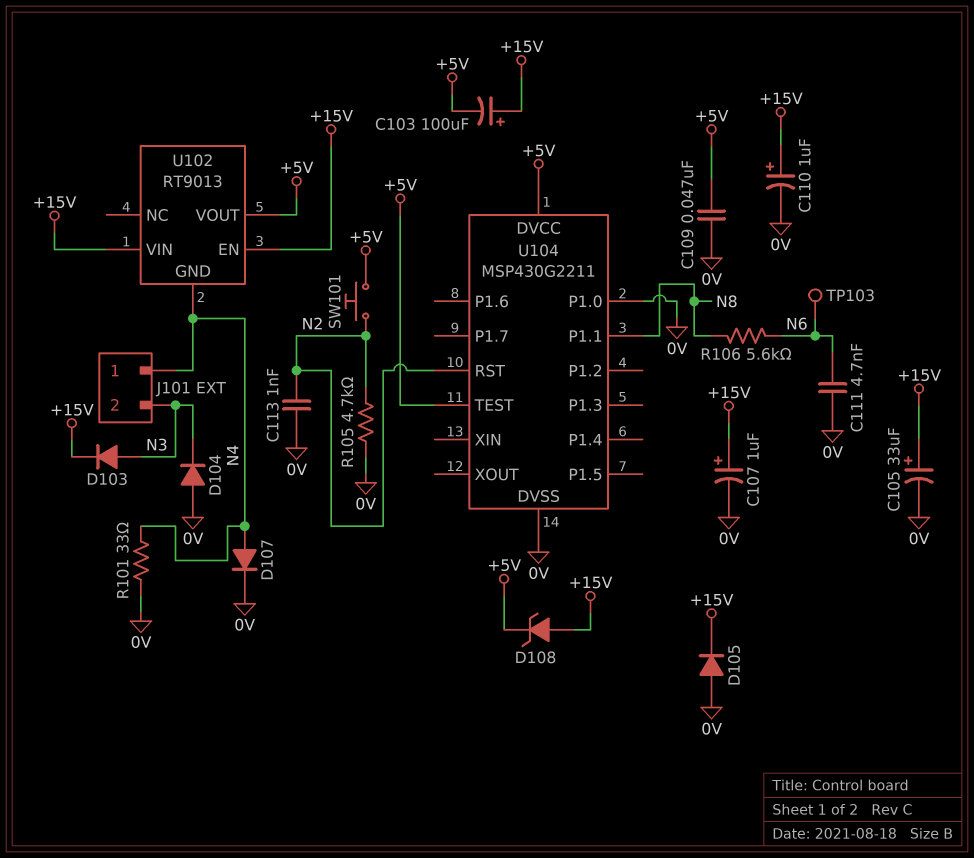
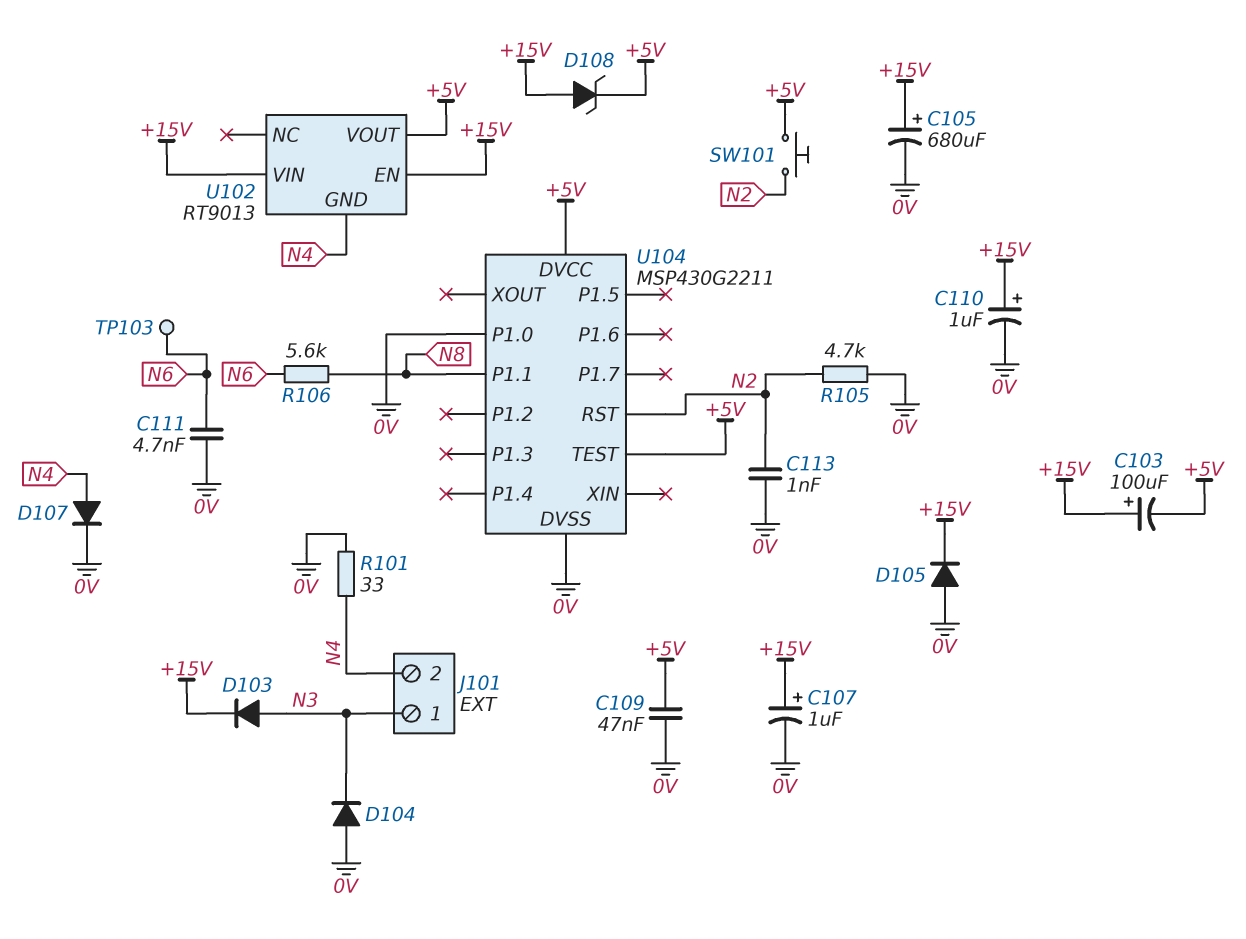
C105: 33uF (plus +15V, minus 0V) -> 680uF (plus +15V, minus 0V)
J101 pin 1: N4 -> N3
J101 pin 2: N3 -> N4

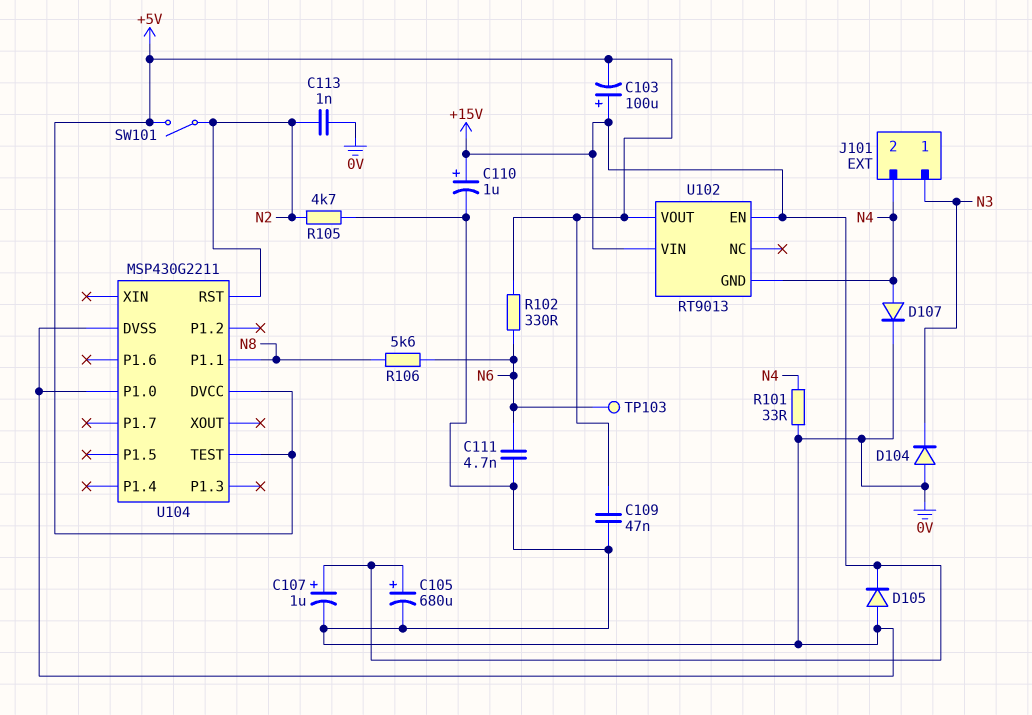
D103: diode (A N3, K +15V) -> none
D108: zener (A +15V, K +5V) -> none
R102: none -> 330 (+5V, N6)
SW101: button (+5V, N2) -> switch (+5V, N2)

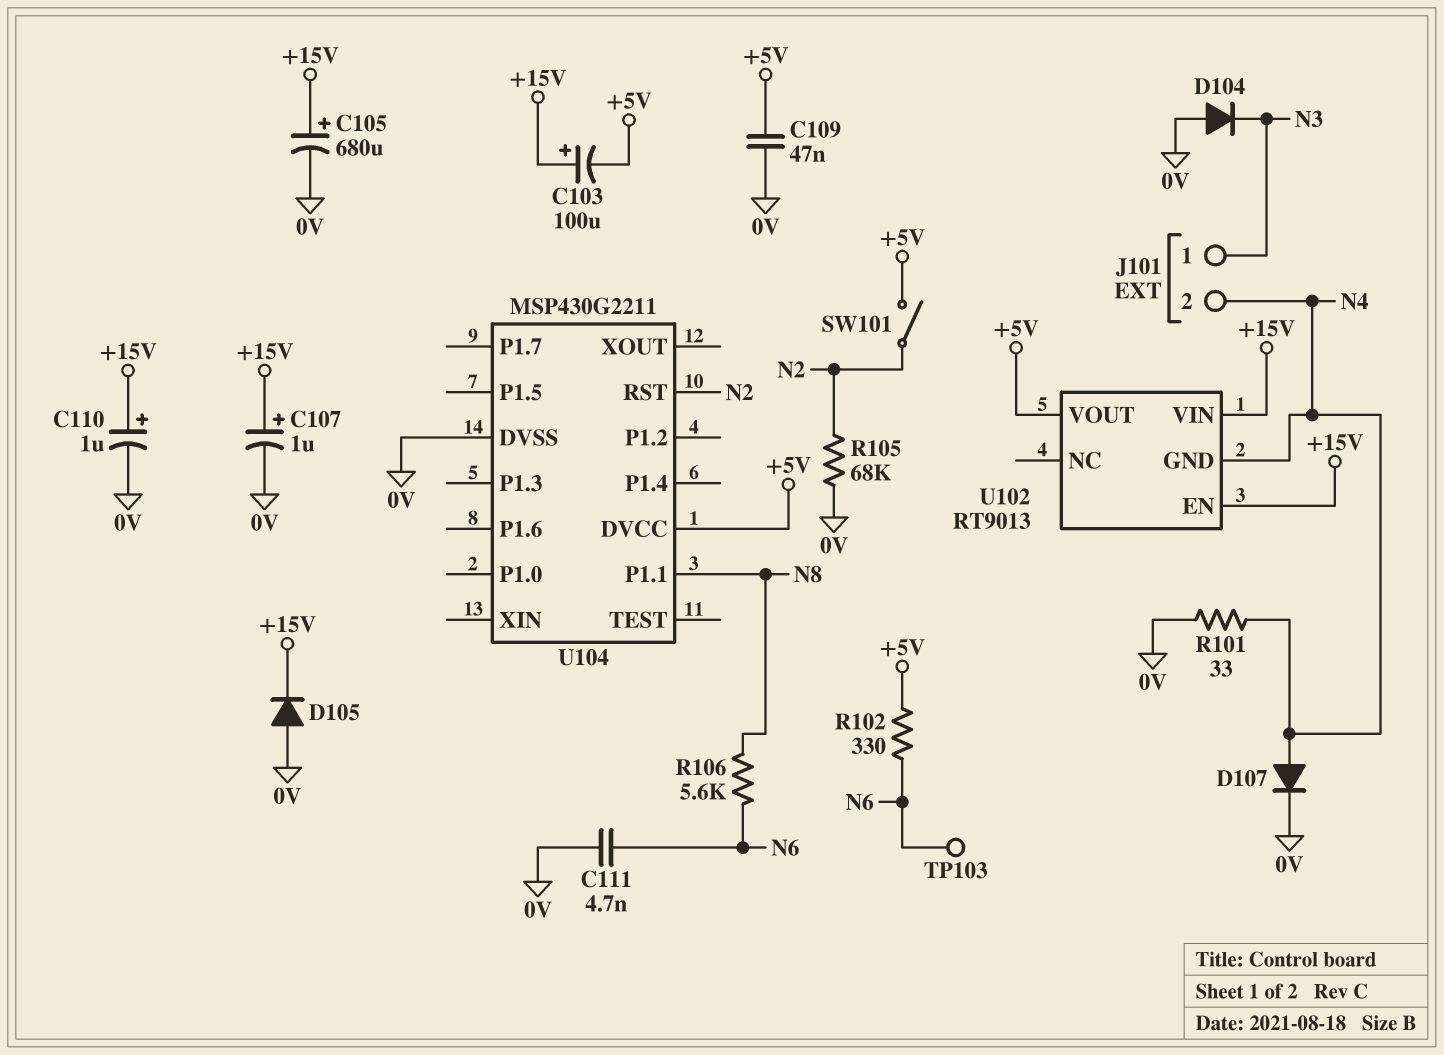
C113: 1nF (0V, N2) -> none
R105: 4.7k (0V, N2) -> 68k (0V, N2)
U104 pin P1.0: 0V -> none
U104 pin TEST: +5V -> none

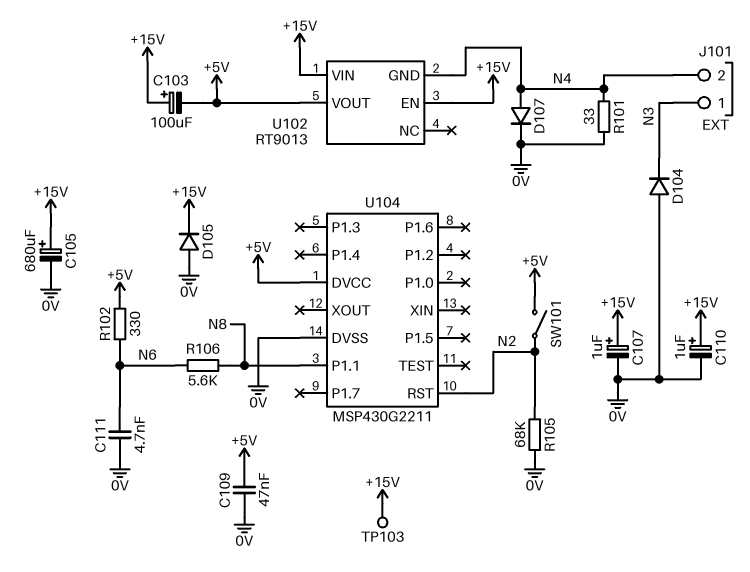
TP103: test point (N6) -> test point (+15V)

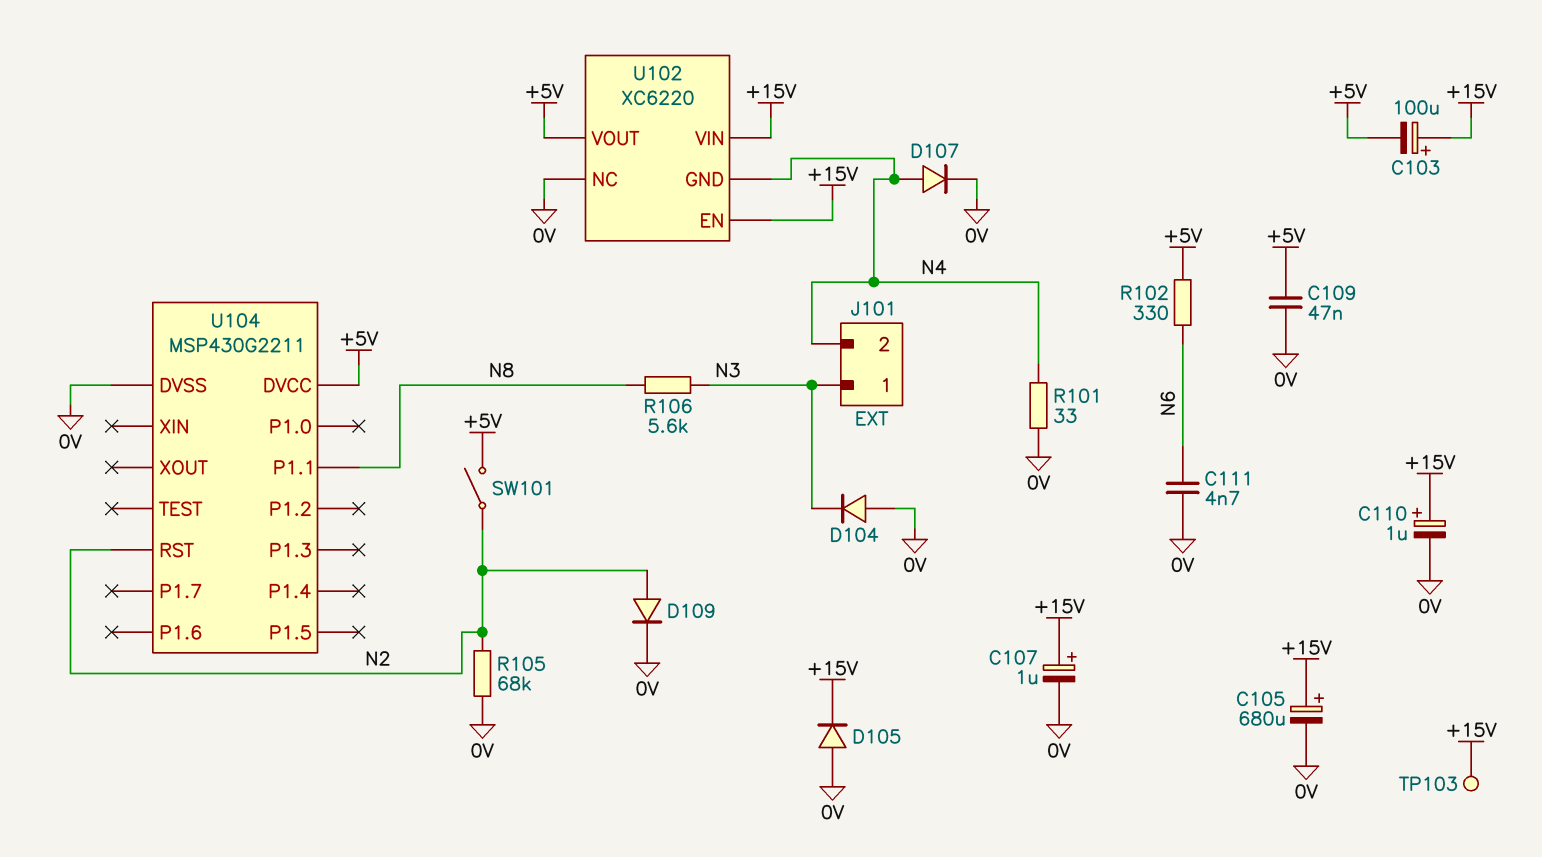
D109: none -> diode (A N2, K 0V)
R106: 5.6k (N6, N8) -> 5.6k (N3, N8)
U102: RT9013 -> XC6220
U102 pin NC: none -> 0V

